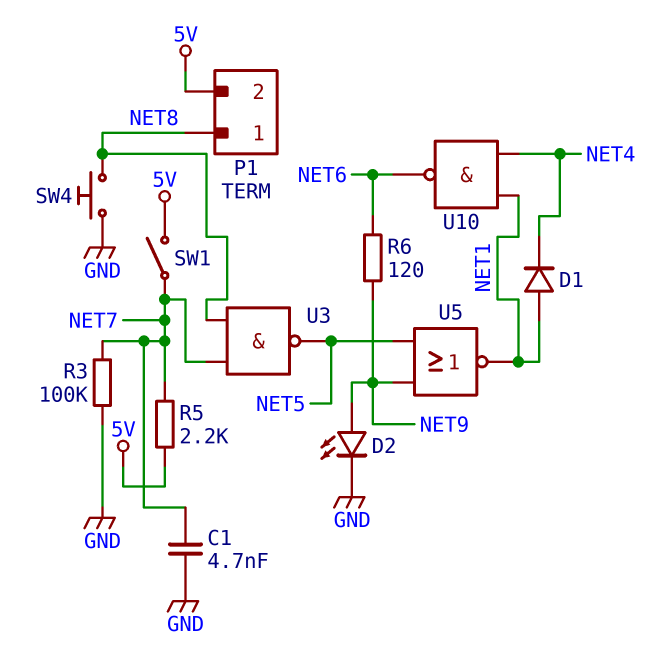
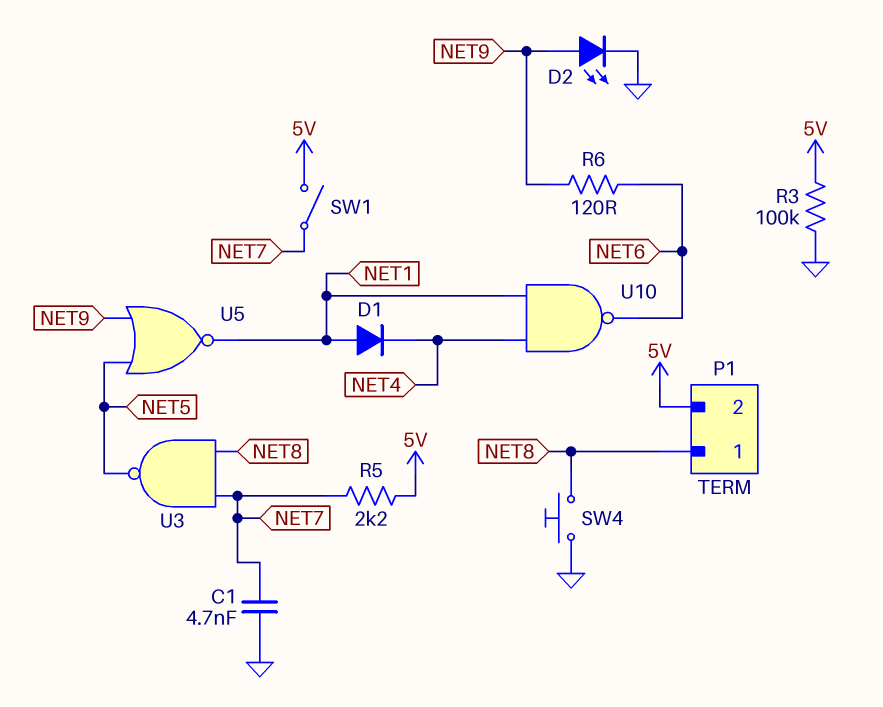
R3: 100k (GND, NET7) -> 100k (5V, GND)

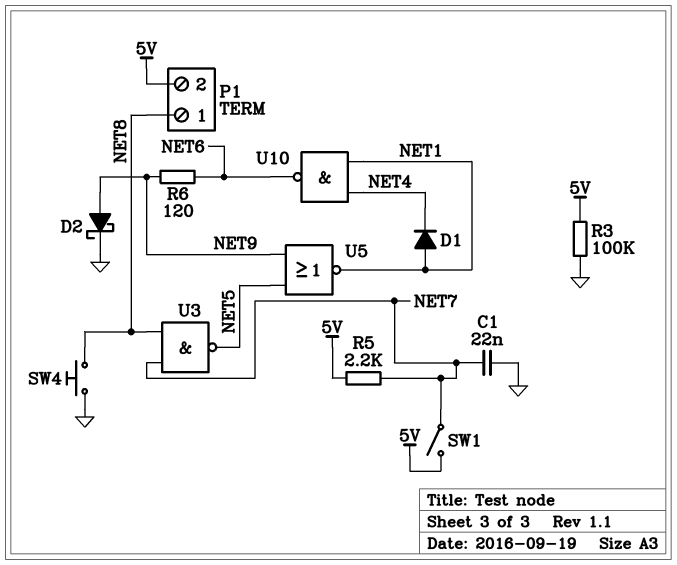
C1: 4.7nF (GND, NET7) -> 22nF (GND, NET7)
D2: LED (A NET9, K GND) -> schottky (A NET9, K GND)

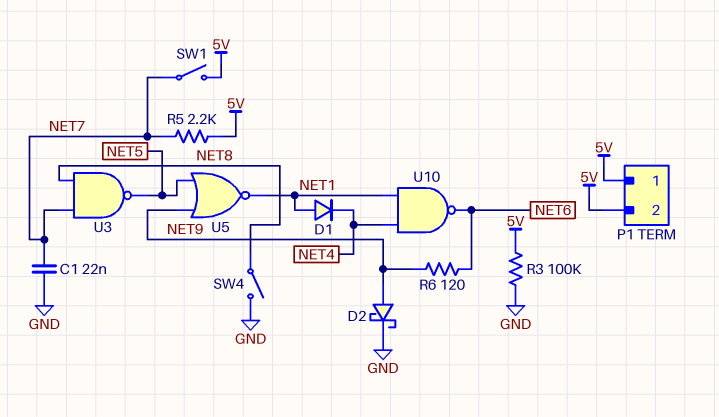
P1 pin 1: NET8 -> 5V
SW4: button (GND, NET8) -> switch (GND, NET8)

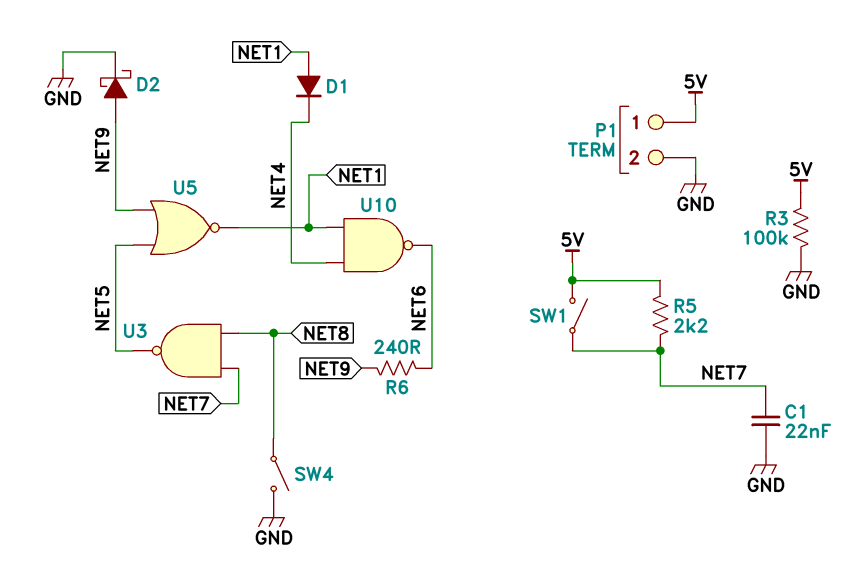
P1 pin 2: 5V -> GND
R6: 120 (NET6, NET9) -> 240 (NET6, NET9)

